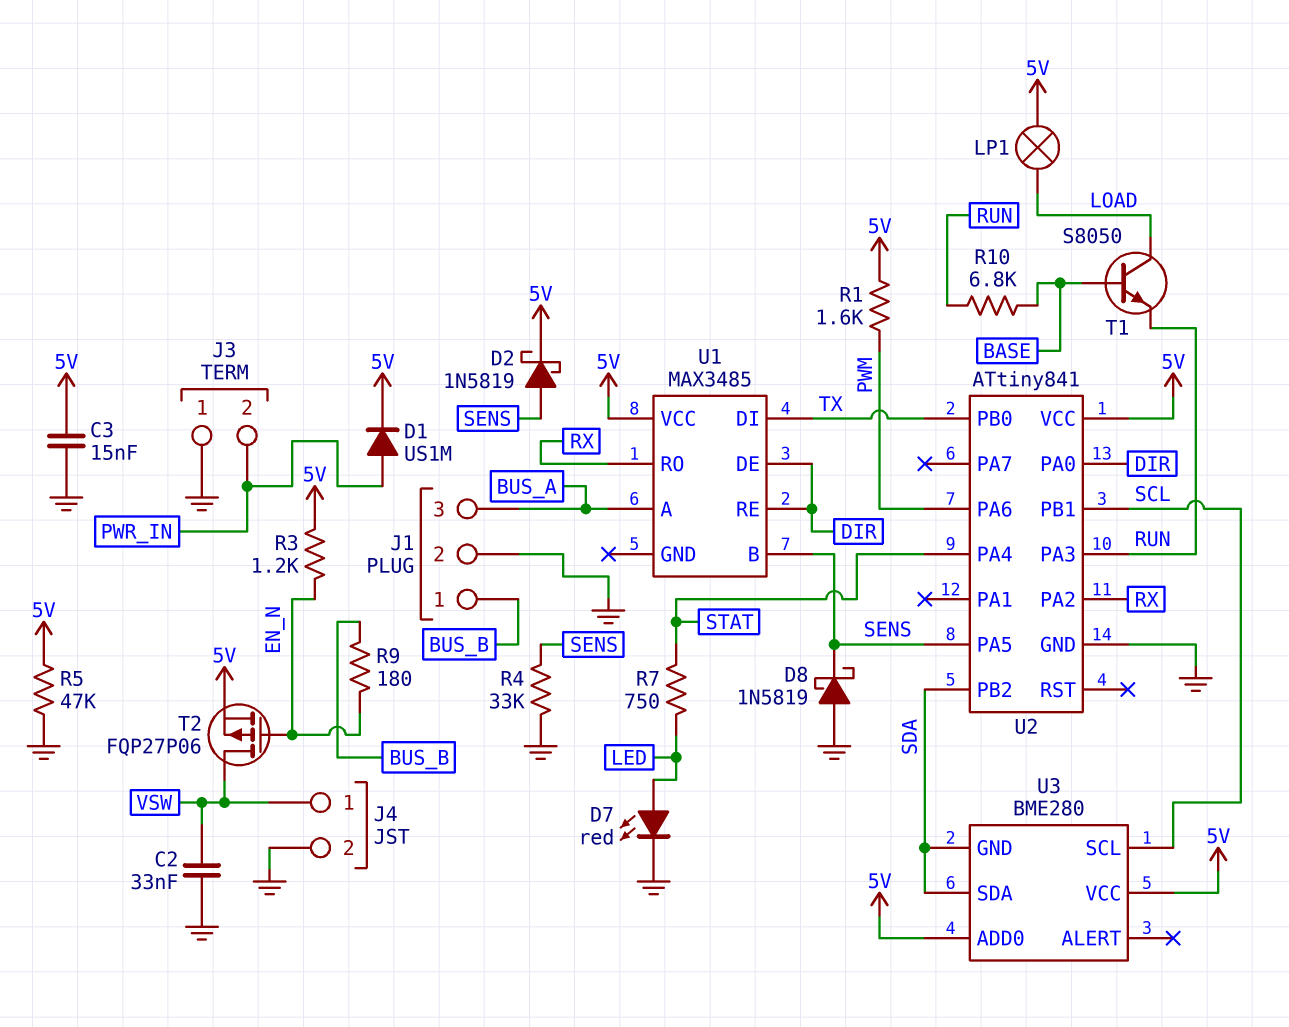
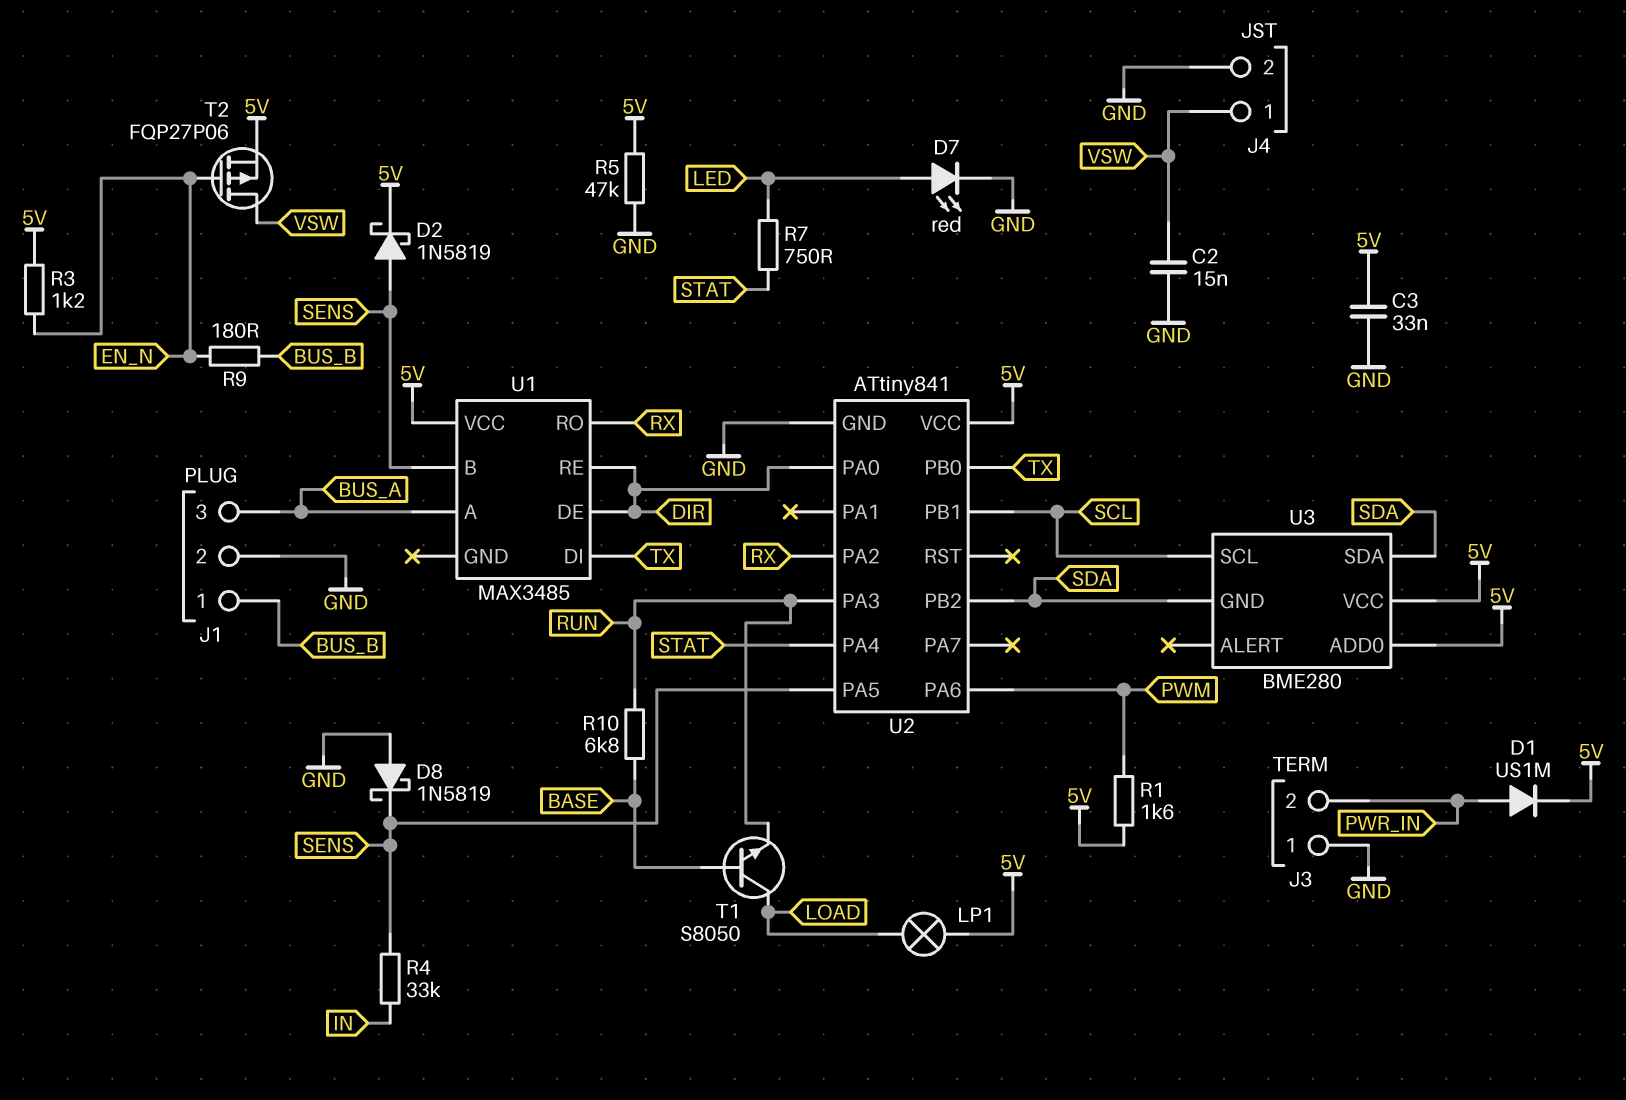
C2: 33nF (GND, VSW) -> 15nF (GND, VSW)
C3: 15nF (5V, GND) -> 33nF (5V, GND)
R4: 33k (GND, SENS) -> 33k (IN, SENS)

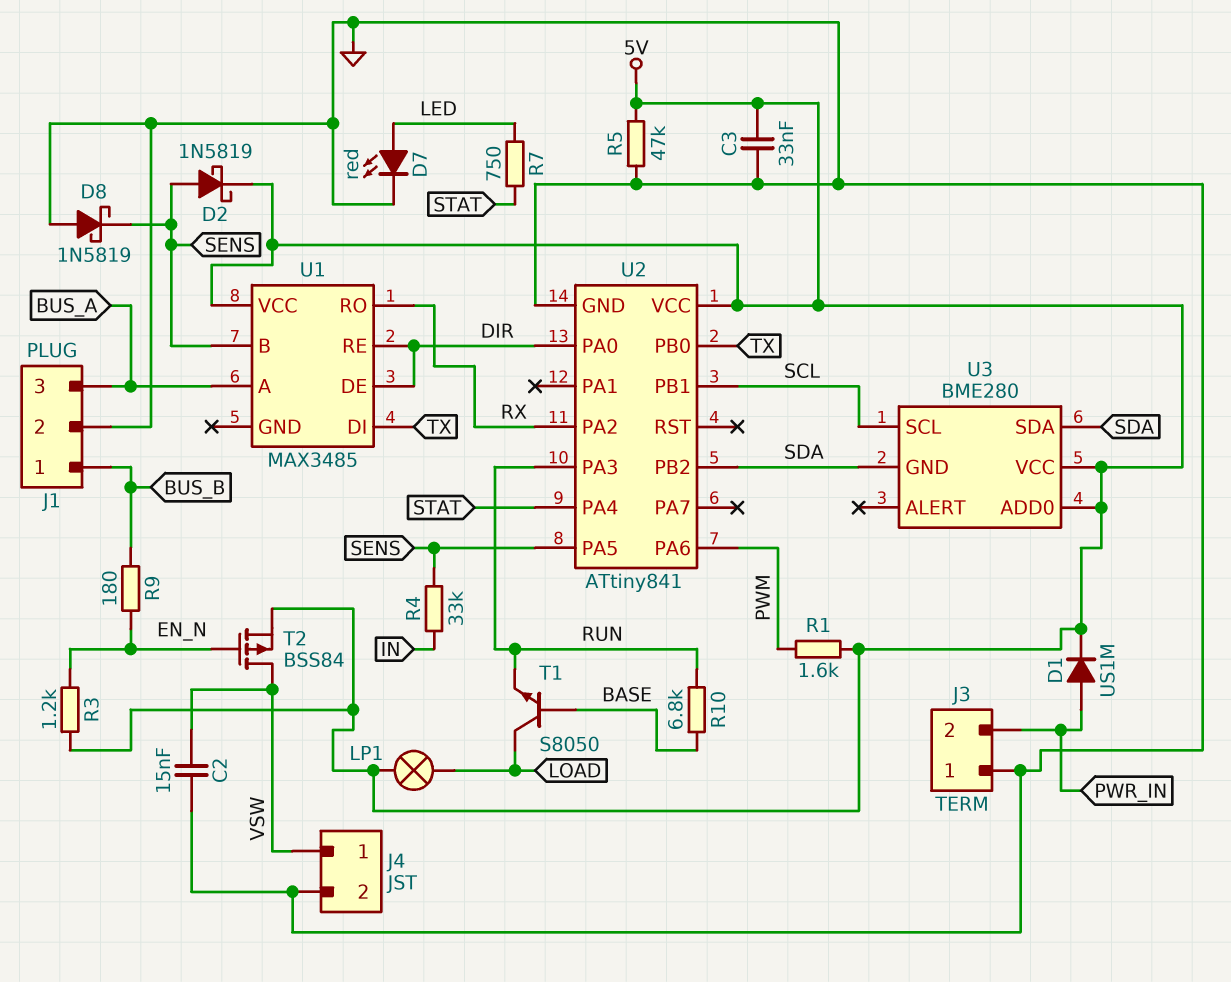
T2: PMOS FQP27P06 (G EN_N, D VSW, S 5V) -> PMOS BSS84 (G EN_N, D VSW, S 5V)

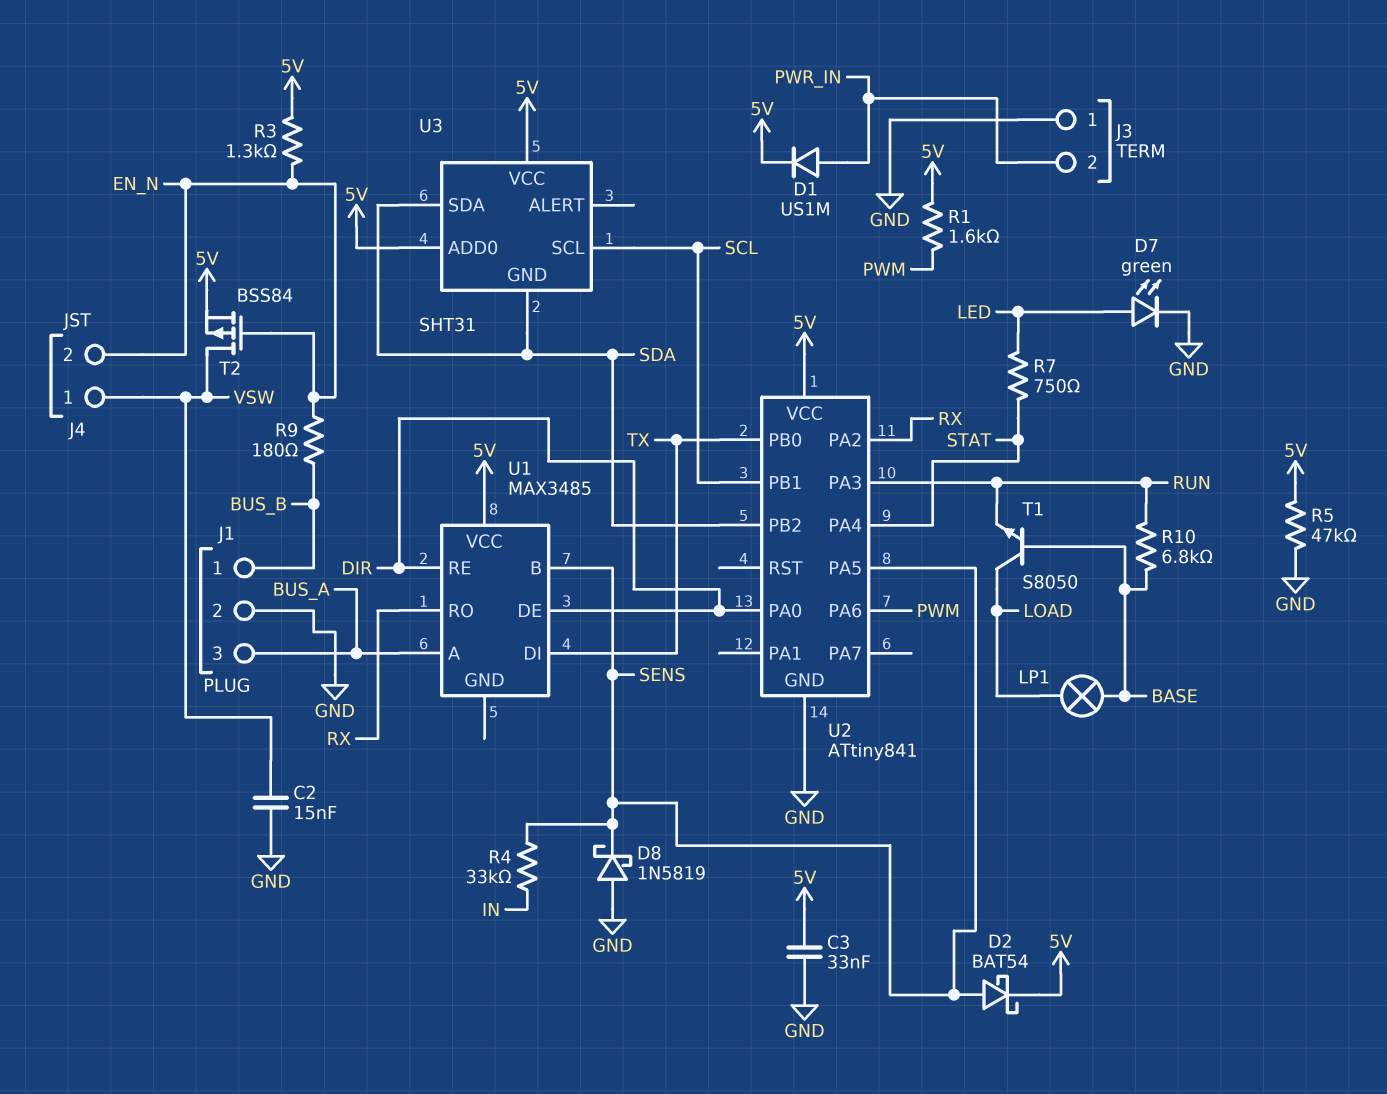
D2: schottky 1N5819 (A SENS, K 5V) -> schottky BAT54 (A SENS, K 5V)
D7: LED red (A LED, K GND) -> LED green (A LED, K GND)
J4 pin 2: GND -> EN_N
LP1: lamp (5V, LOAD) -> lamp (BASE, LOAD)
R3: 1.2k (5V, EN_N) -> 1.3k (5V, EN_N)
U3: BME280 -> SHT31

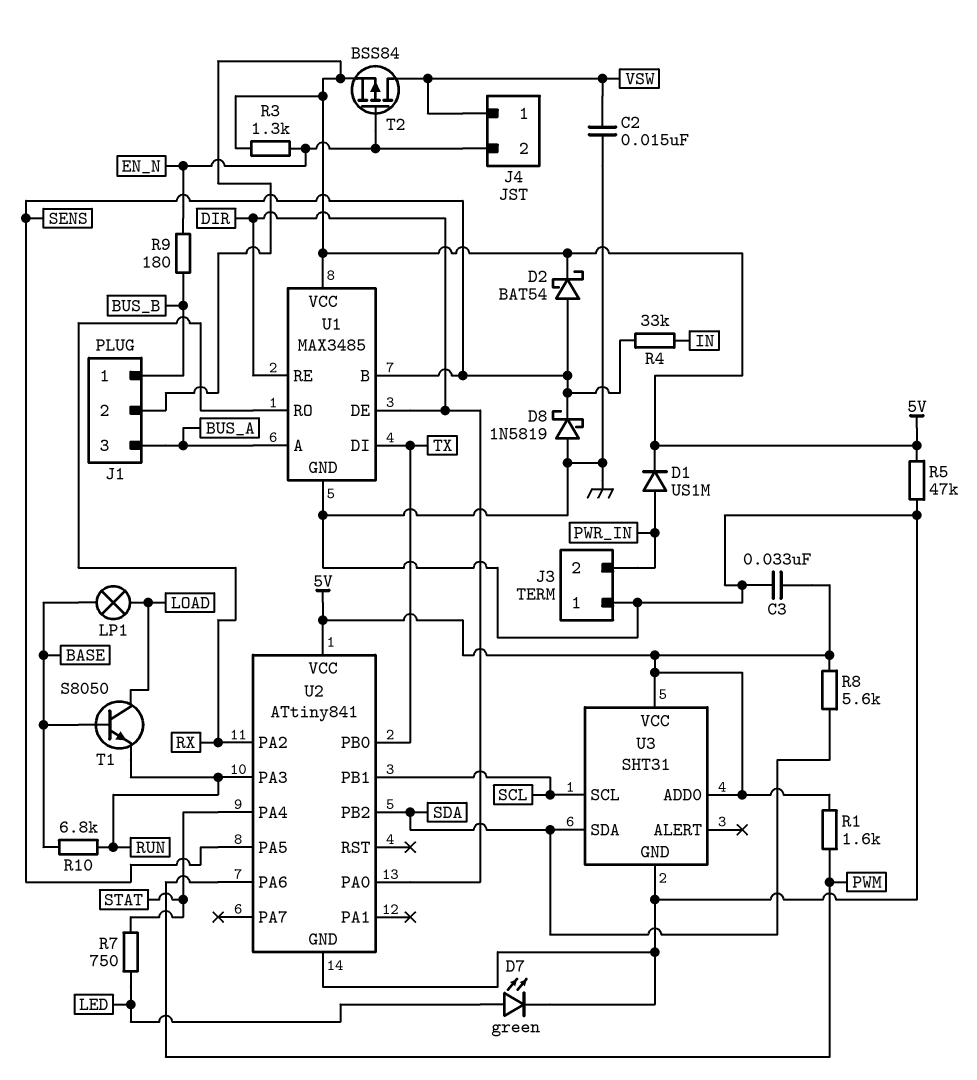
J1 pin 2: GND -> 5V
R8: none -> 5.6k (5V, SDA)
U1 pin GND: none -> GND
U3 pin GND: SDA -> GND

